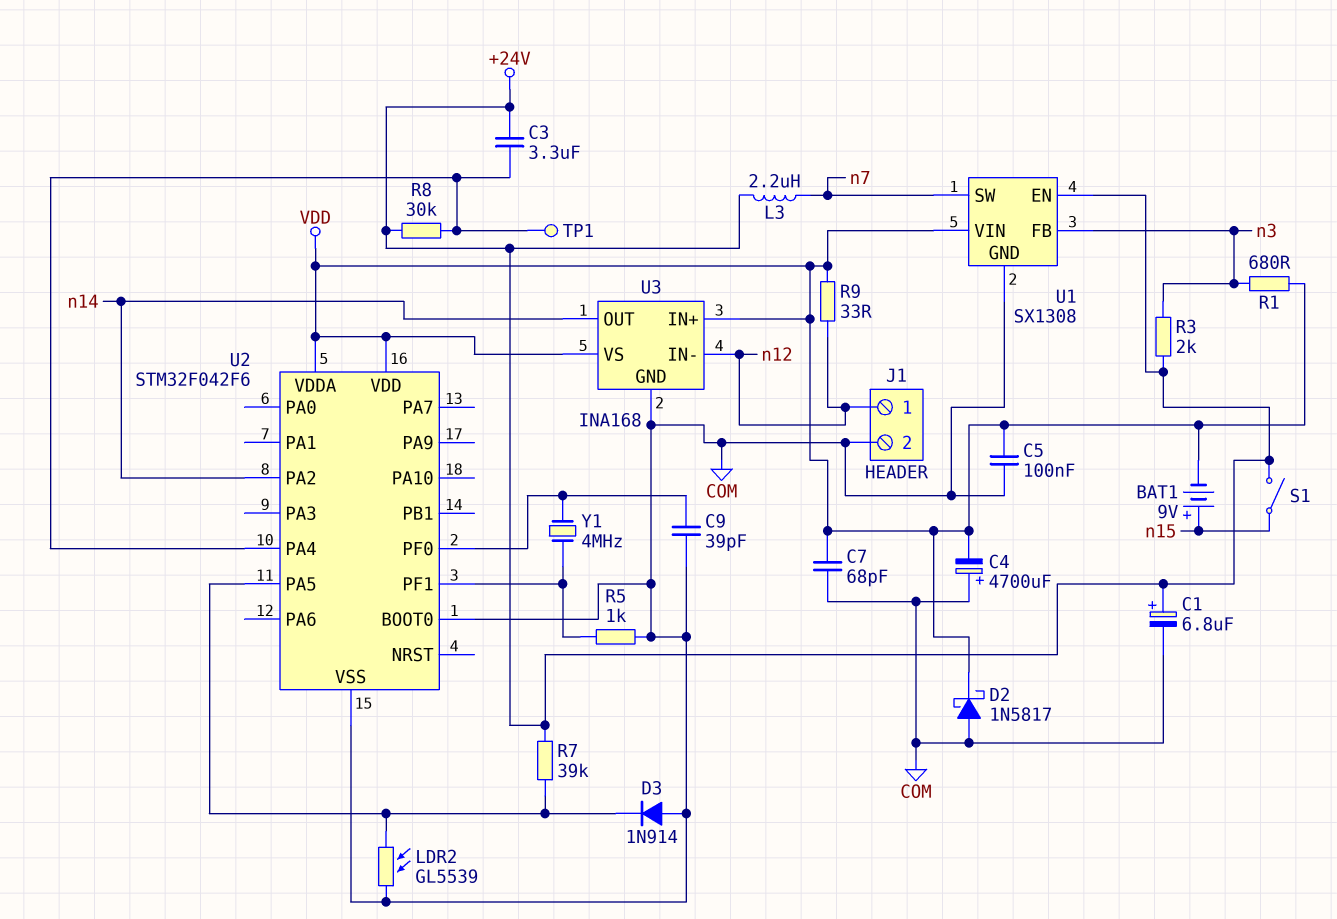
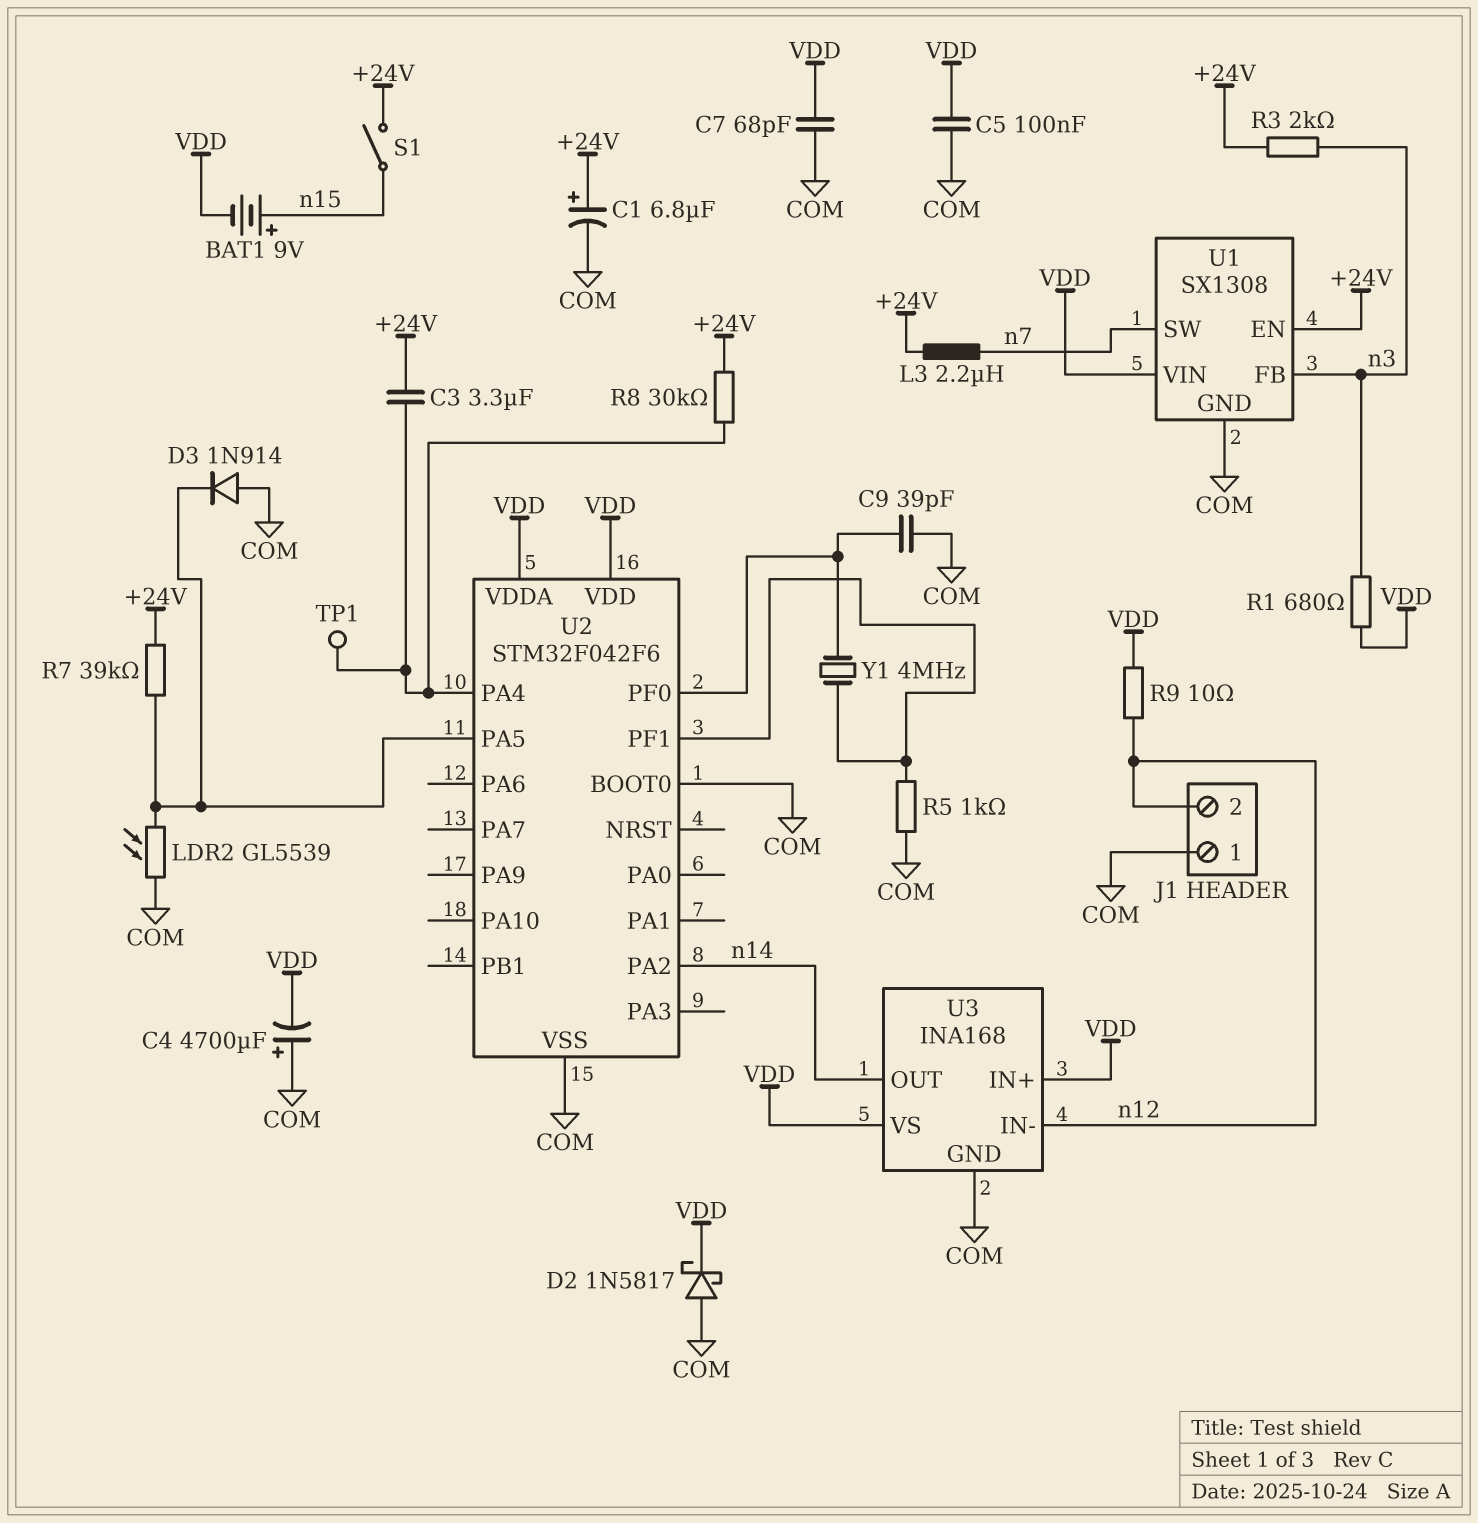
J1 pin 1: n12 -> COM
J1 pin 2: COM -> n12
R9: 33 (VDD, n12) -> 10 (VDD, n12)

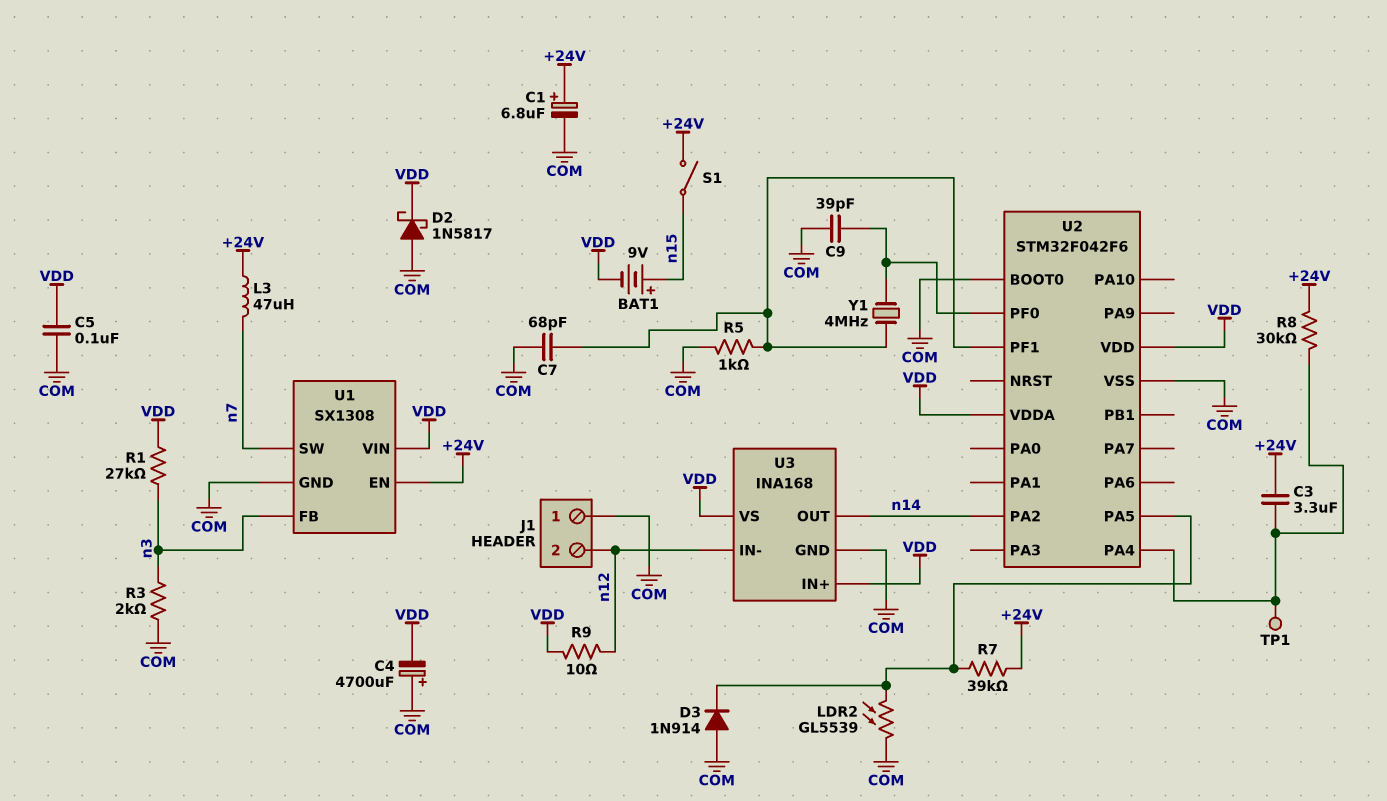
C7: 68pF (COM, VDD) -> 68pF (COM, U2/PF1)
L3: 2.2uH (+24V, n7) -> 47uH (+24V, n7)
R1: 680 (VDD, n3) -> 27k (VDD, n3)
R3: 2k (+24V, n3) -> 2k (COM, n3)

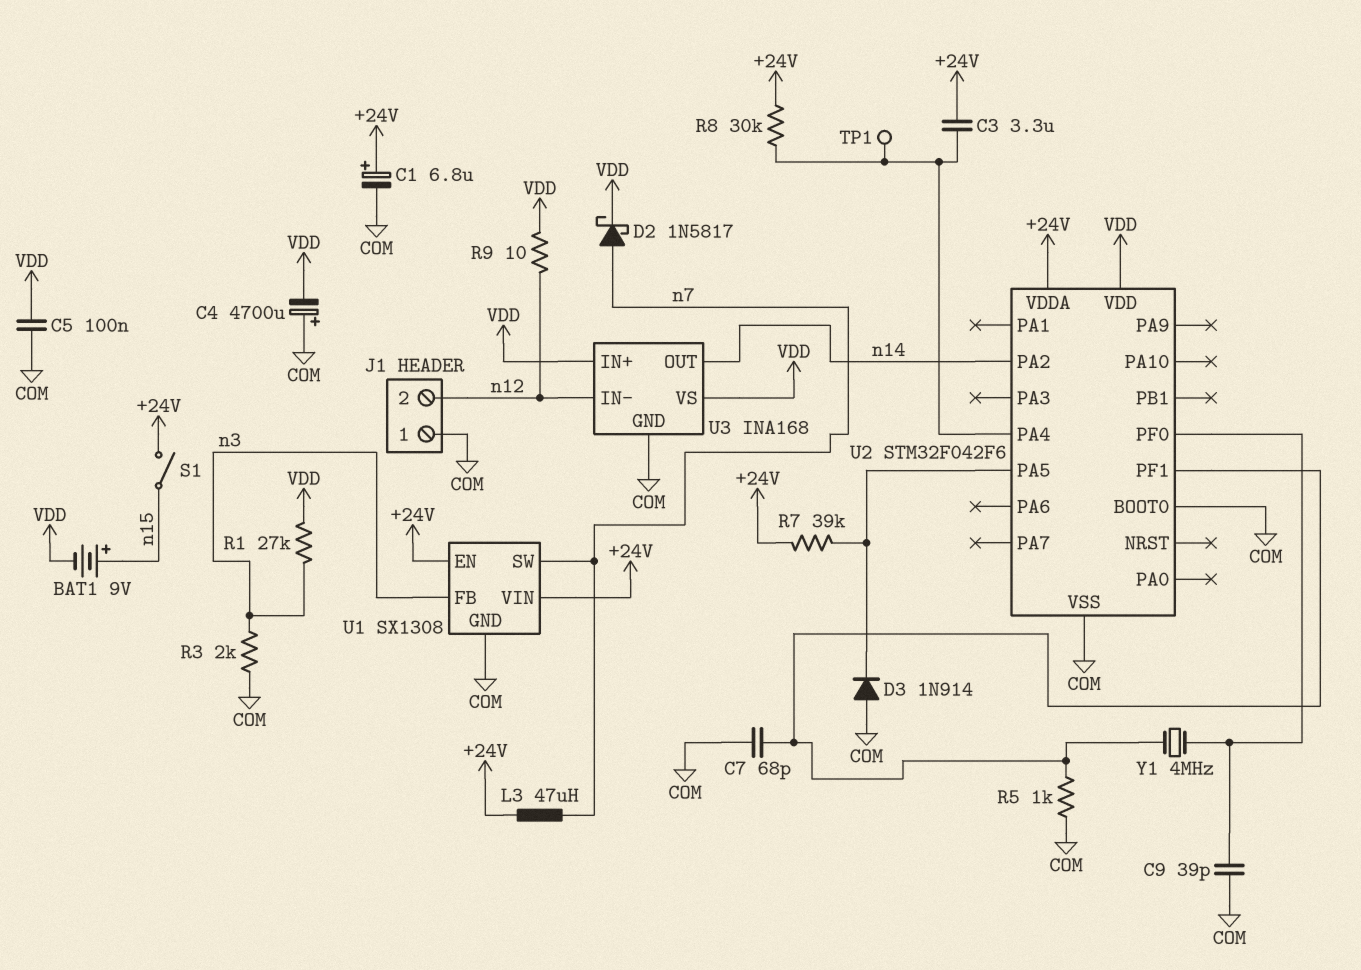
D2: schottky 1N5817 (A COM, K VDD) -> schottky 1N5817 (A n7, K VDD)
LDR2: GL5539 (COM, U2/PA5) -> none
U1 pin VIN: VDD -> +24V
U2 pin VDDA: VDD -> +24V

